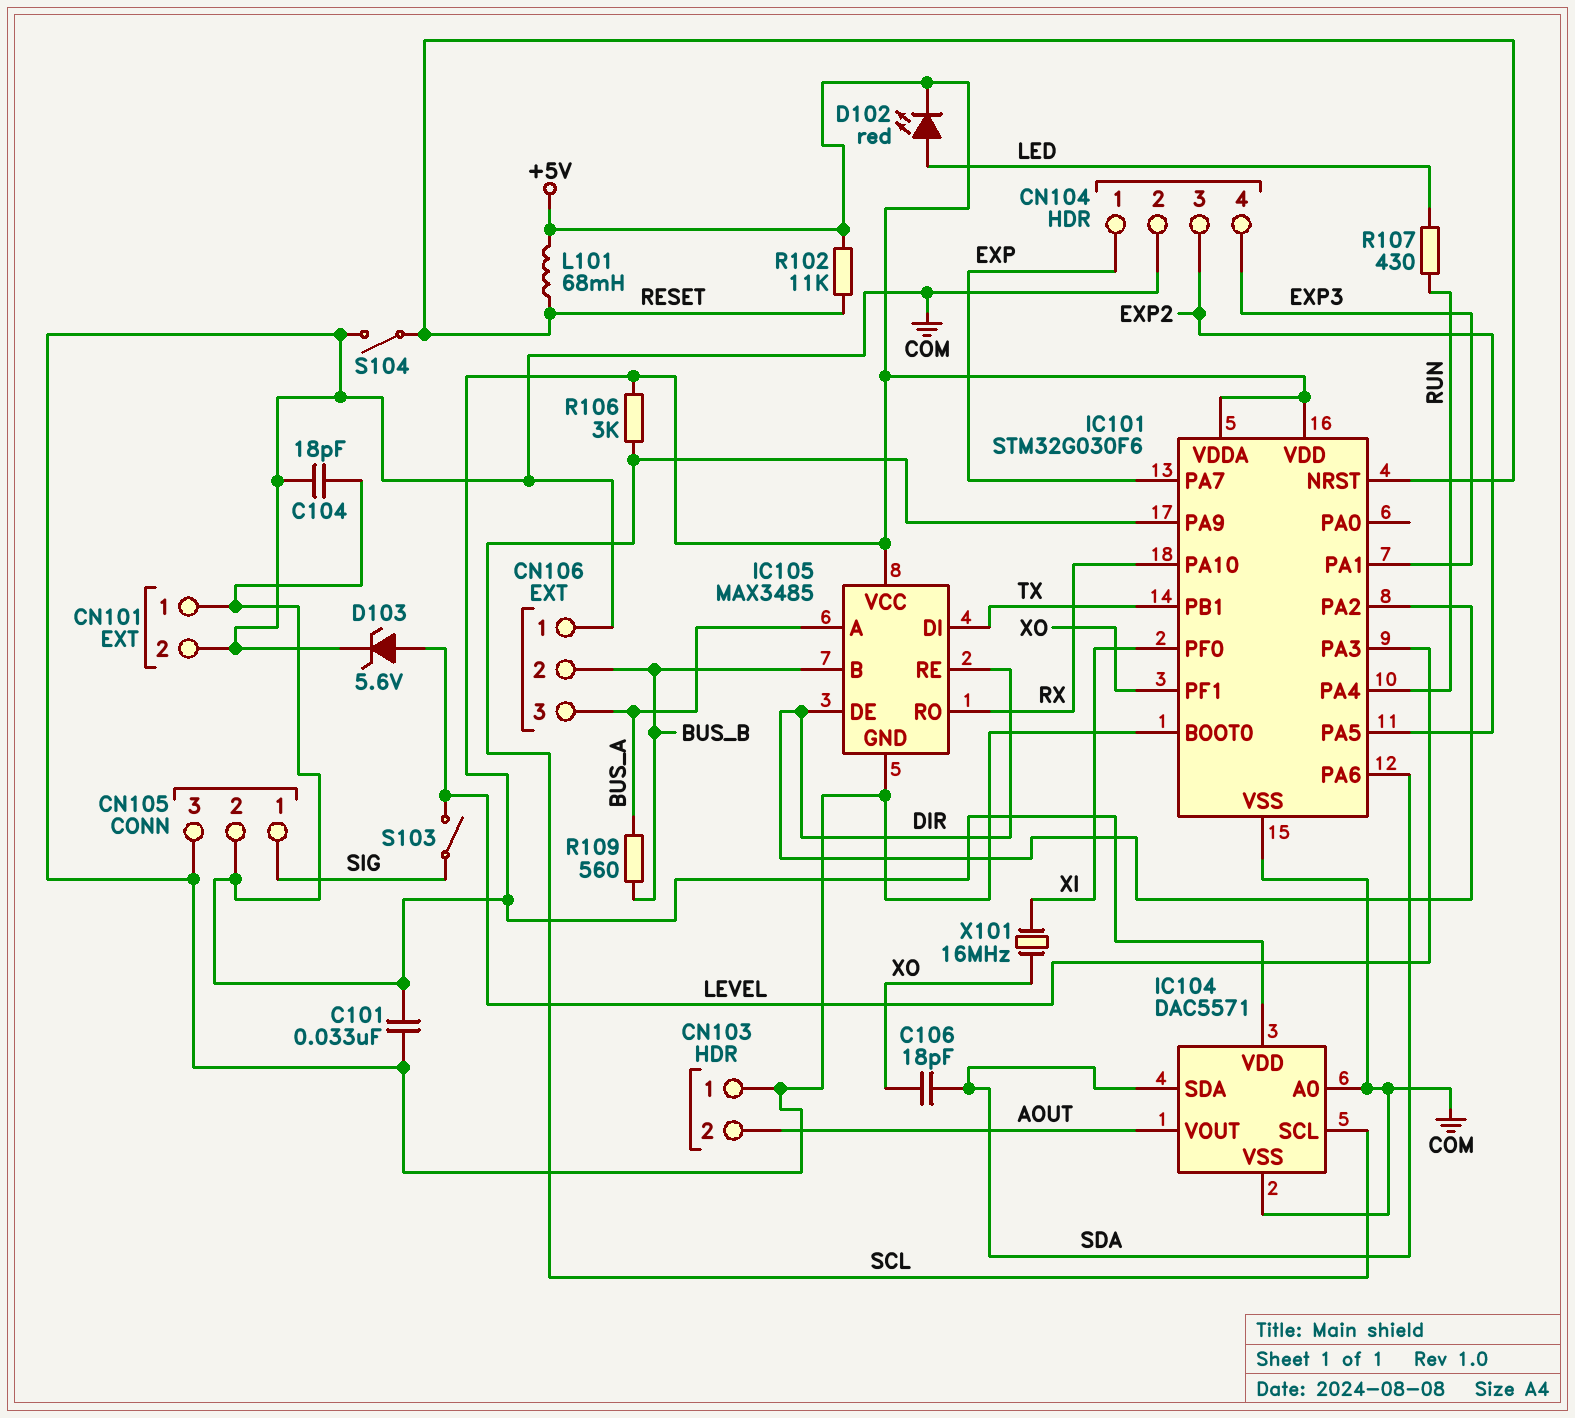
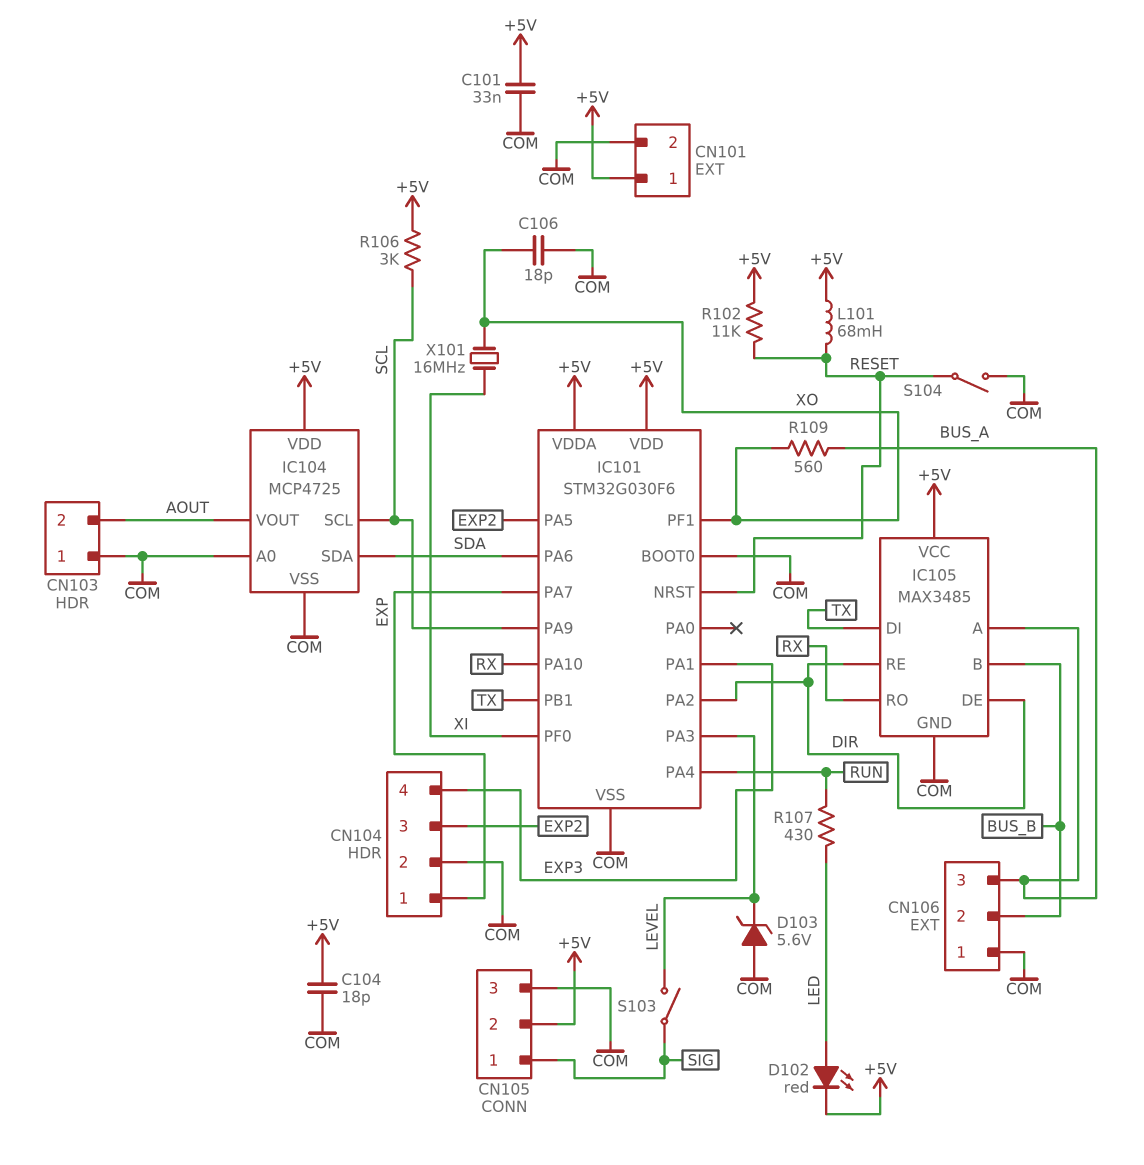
C106: 18pF (SDA, XO) -> 18pF (COM, XO)
D103: zener 5.6V (A LEVEL, K COM) -> zener 5.6V (A COM, K LEVEL)
IC104: DAC5571 -> MCP4725
R109: 560 (BUS_A, BUS_B) -> 560 (BUS_A, XO)

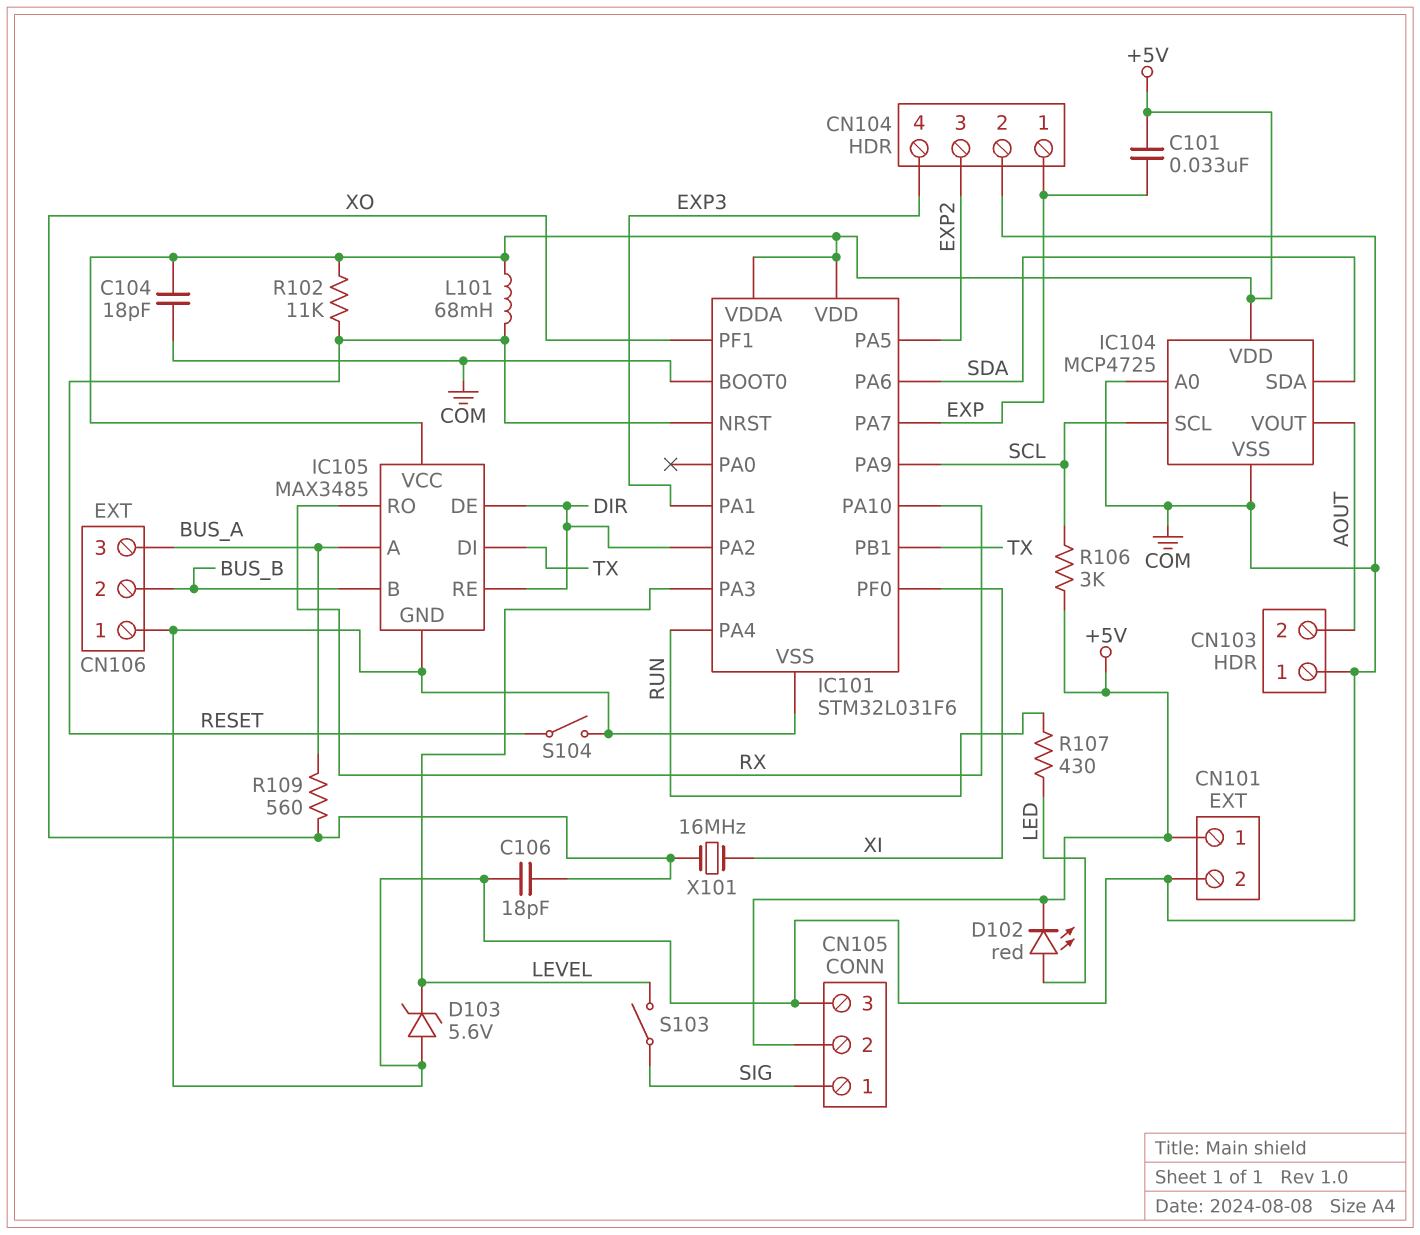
C101: 33nF (+5V, COM) -> 33nF (+5V, EXP)
IC101: STM32G030F6 -> STM32L031F6

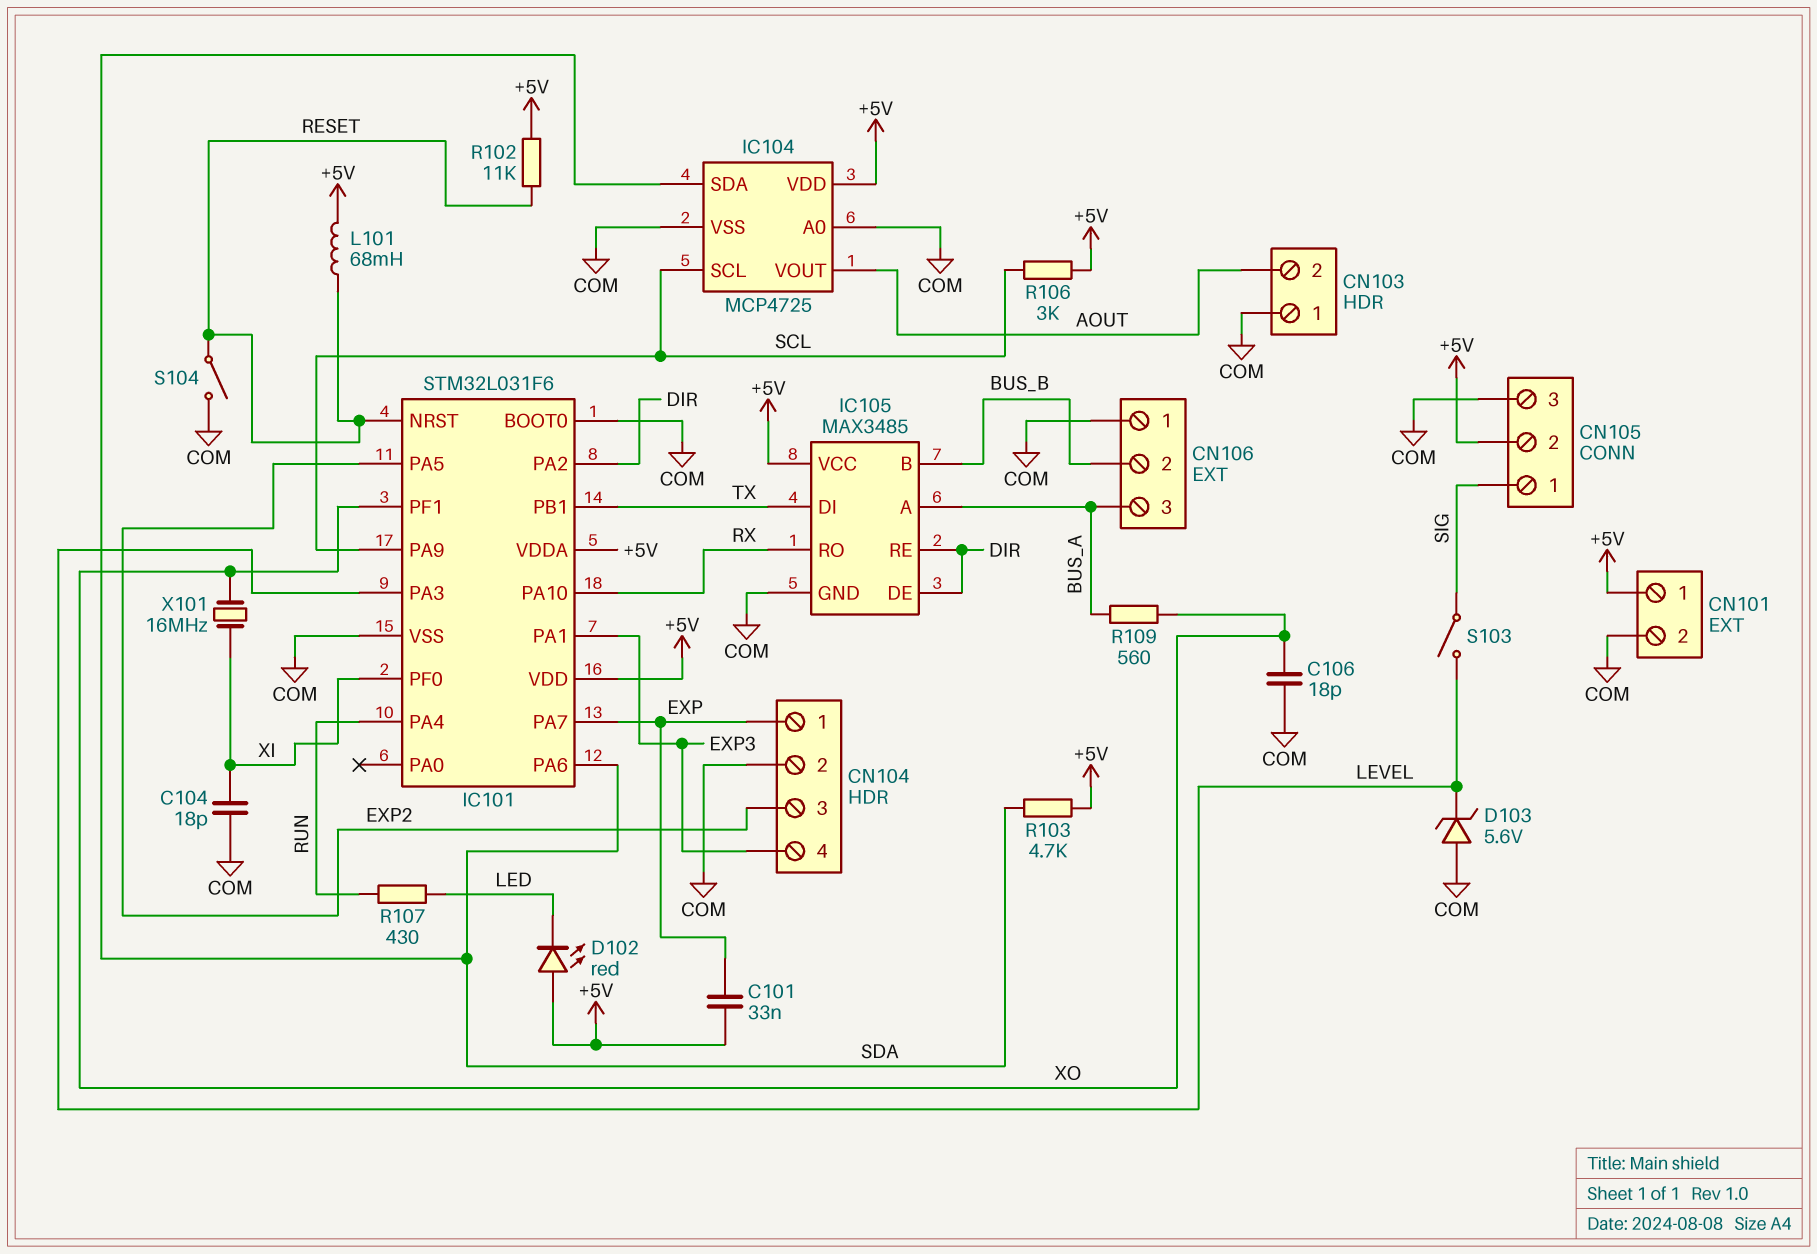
C104: 18pF (+5V, COM) -> 18pF (COM, XI)
D102: LED red (A LED, K +5V) -> LED red (A +5V, K LED)
R103: none -> 4.7k (+5V, SDA)

